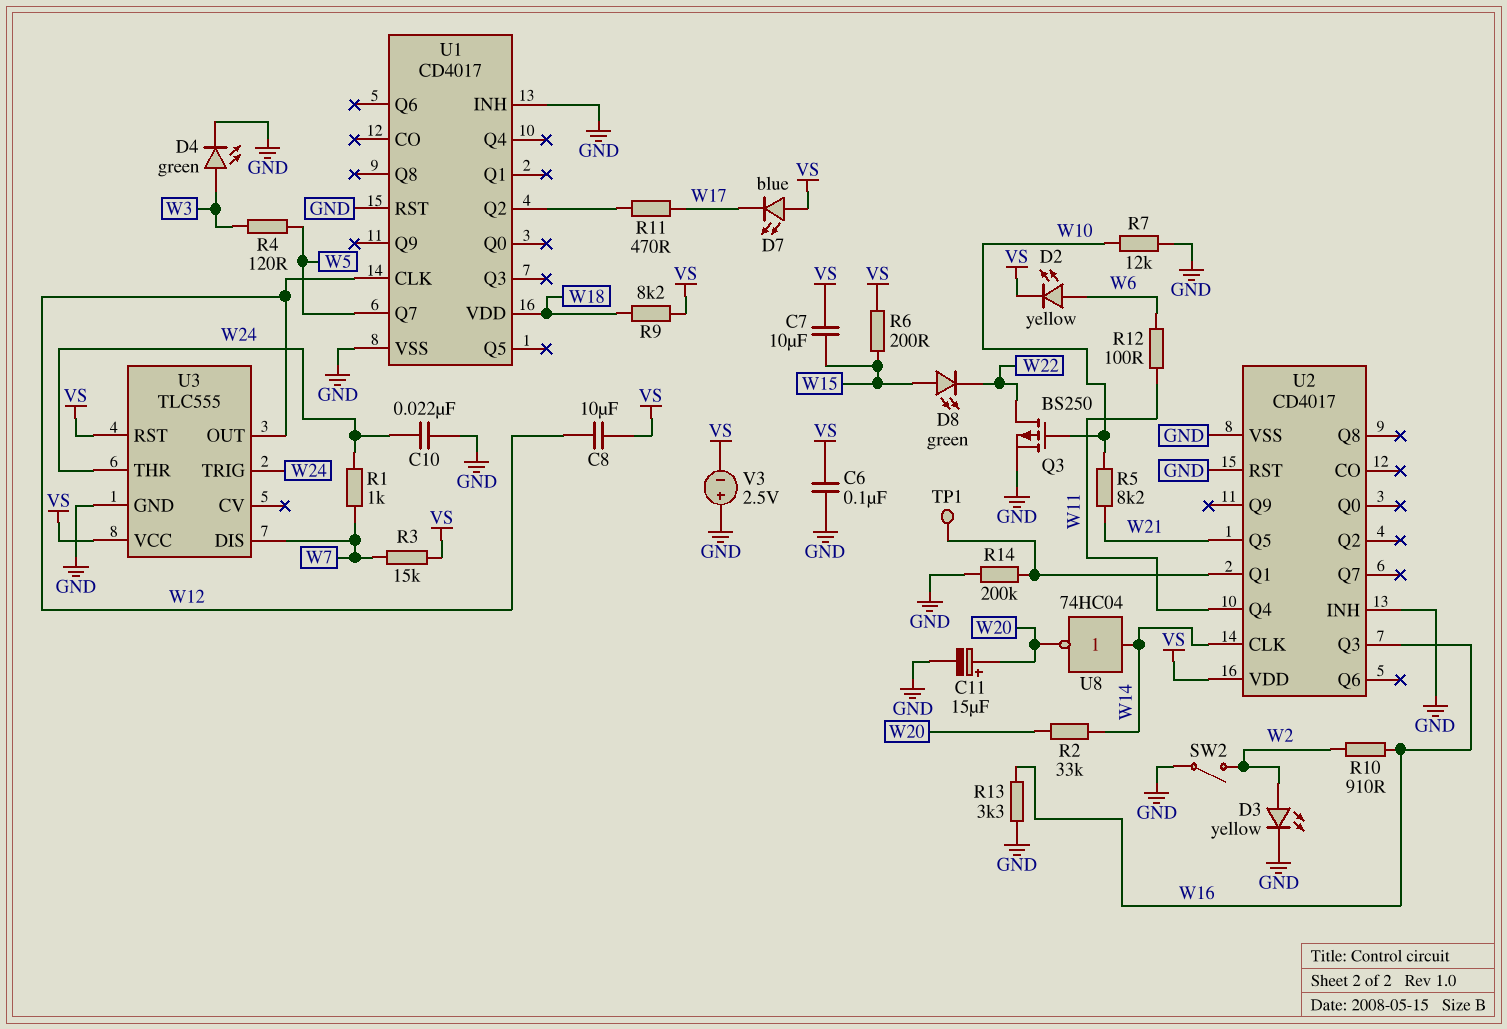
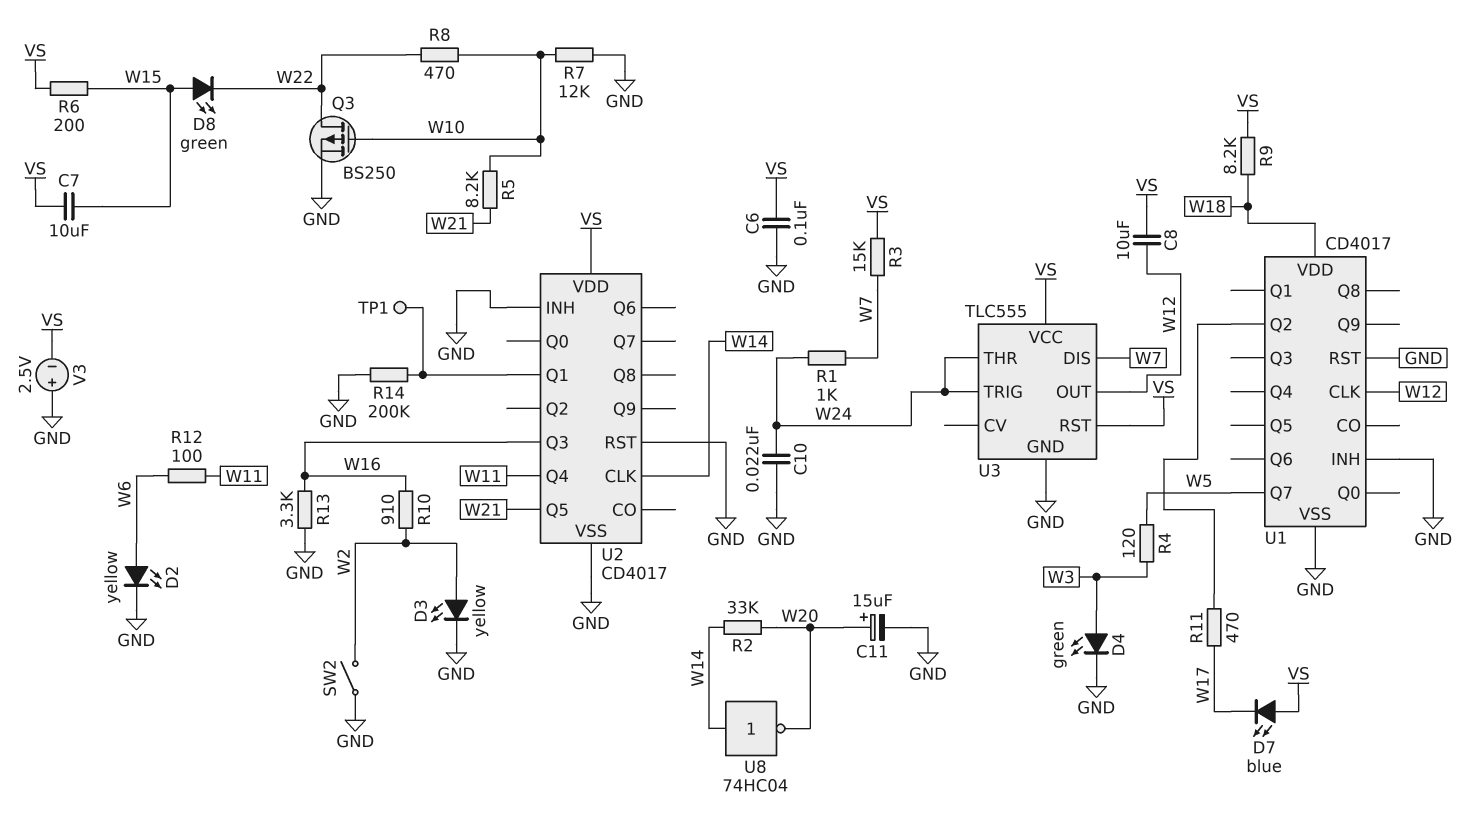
D2: LED yellow (A W6, K VS) -> LED yellow (A W6, K GND)
R8: none -> 470 (W10, W22)

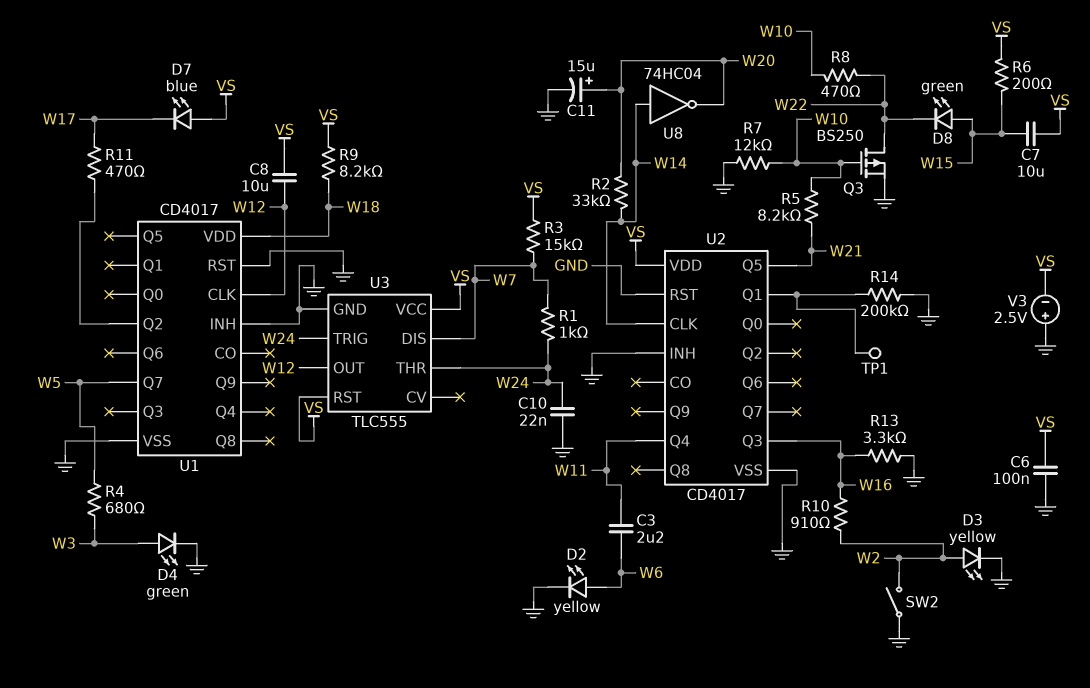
C3: none -> 2.2uF (W6, W11)
R4: 120 (W3, W5) -> 680 (W3, W5)
R12: 100 (W6, W11) -> none

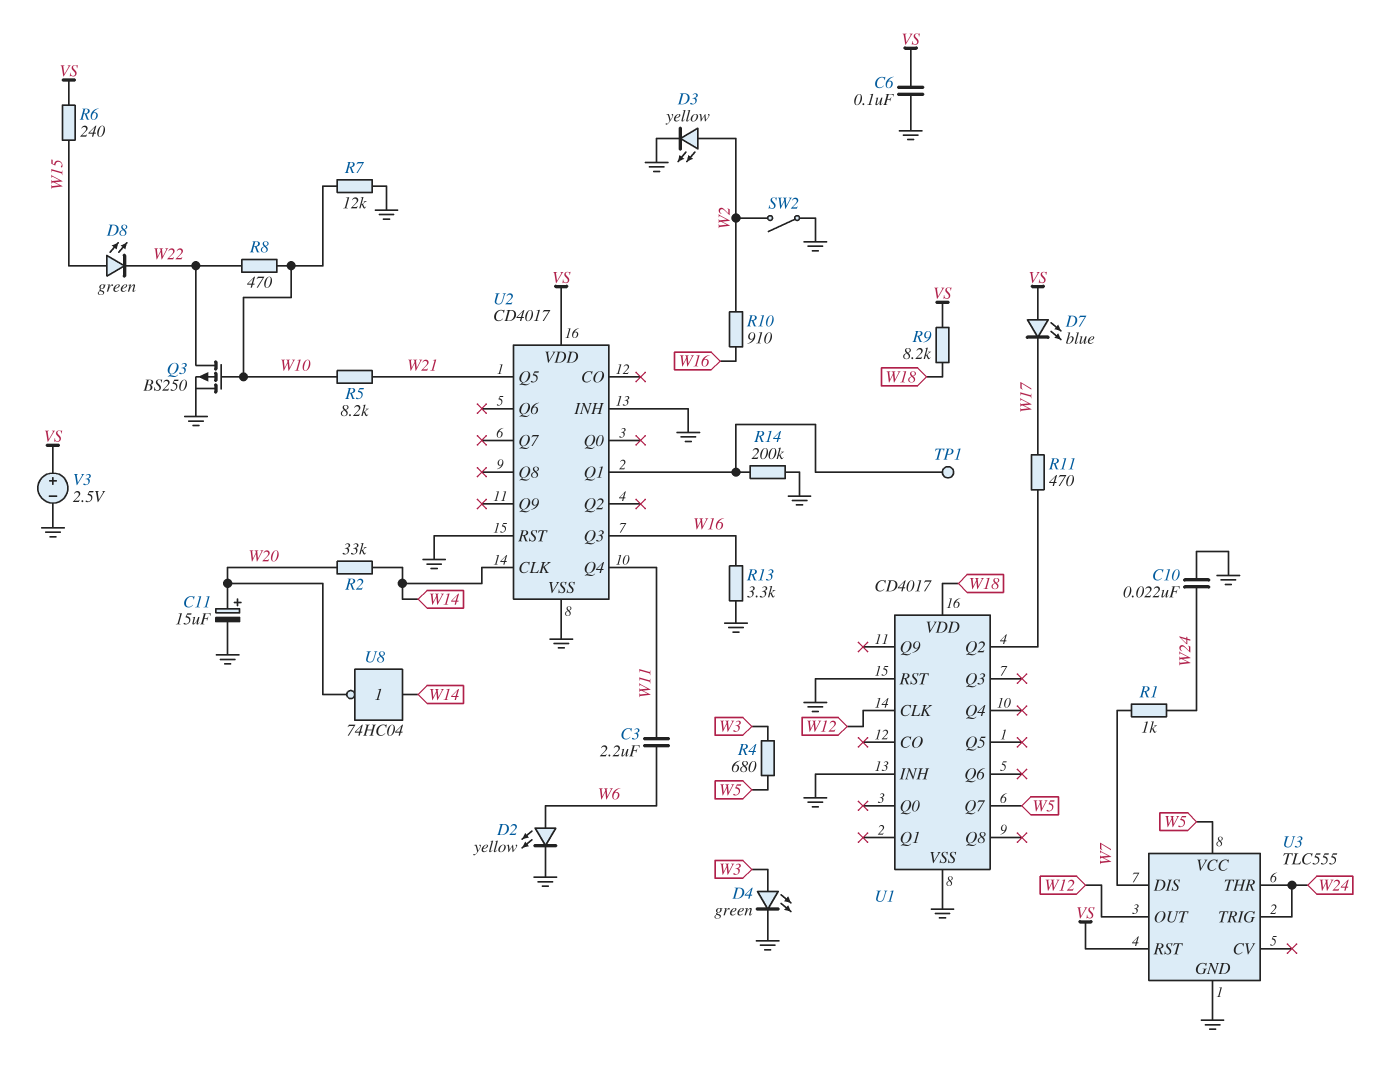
C7: 10uF (VS, W15) -> none
C8: 10uF (VS, W12) -> none
R3: 15k (VS, W7) -> none
R6: 200 (VS, W15) -> 240 (VS, W15)
U3 pin VCC: VS -> W5
V3: 2.5V (plus GND, minus VS) -> 2.5V (plus VS, minus GND)

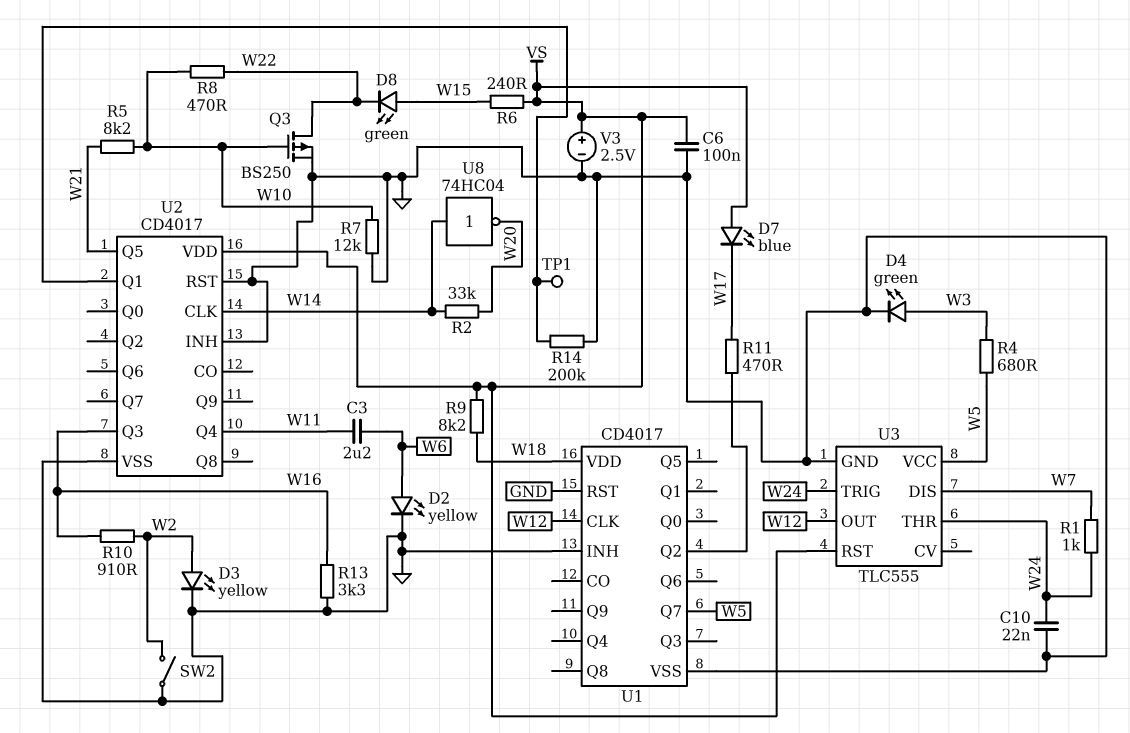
C11: 15uF (plus W20, minus GND) -> none

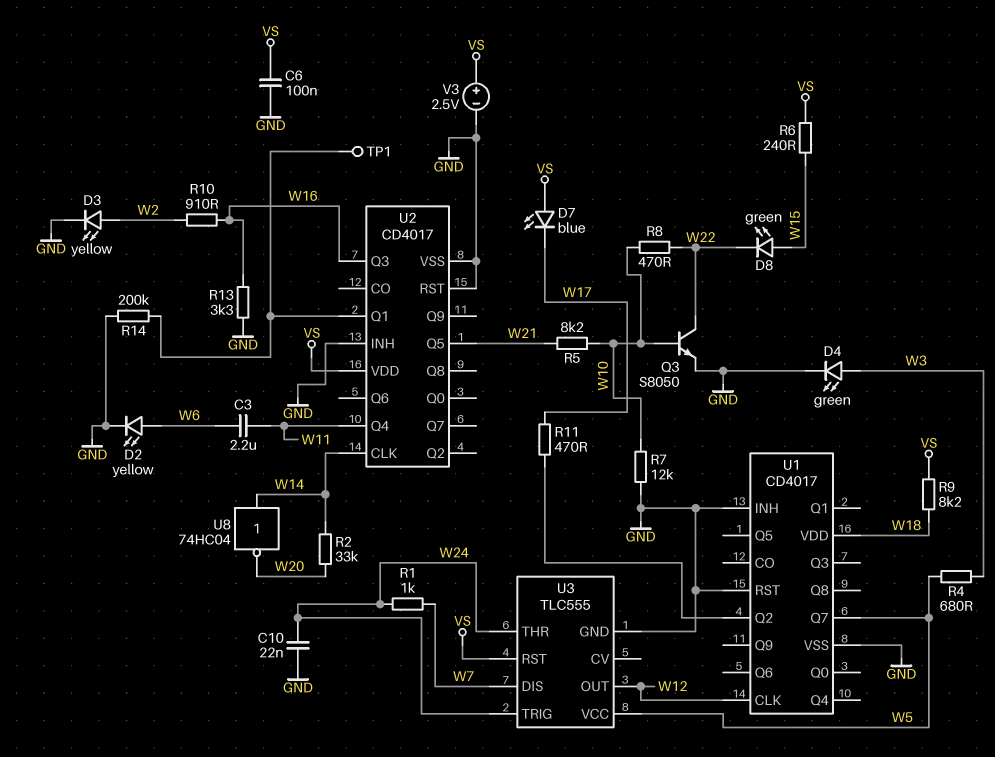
Q3: PMOS BS250 (G W10, D W22, S GND) -> NPN S8050 (B W10, C W22, E GND)
SW2: switch (GND, W2) -> none

